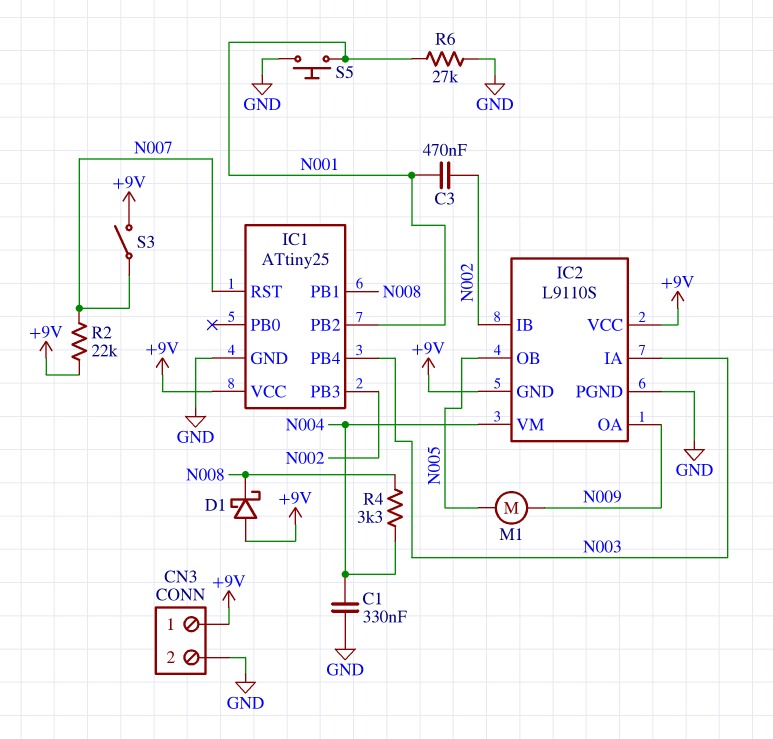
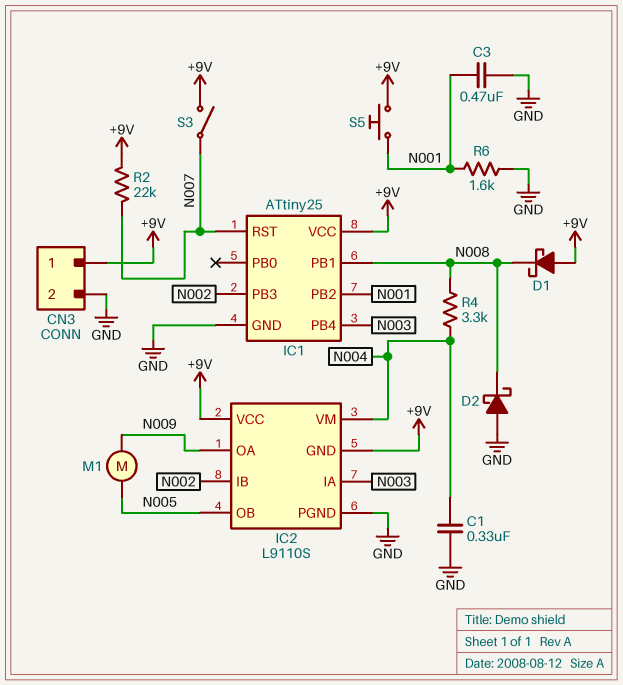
C3: 470nF (N001, N002) -> 470nF (GND, N001)
D2: none -> schottky (A GND, K N008)
R6: 27k (GND, N001) -> 1.6k (GND, N001)
S5: button (GND, N001) -> button (+9V, N001)

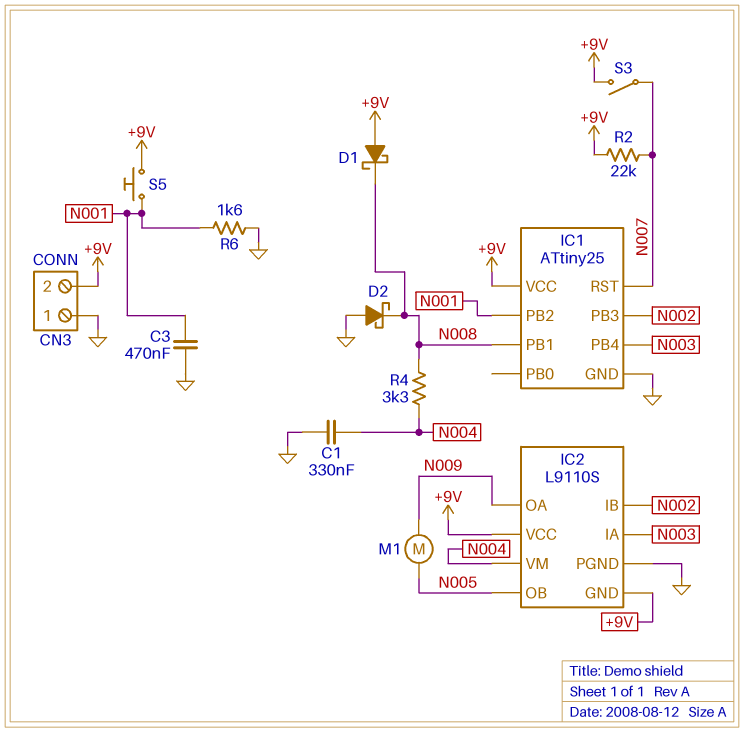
CN3 pin 1: +9V -> GND
CN3 pin 2: GND -> +9V

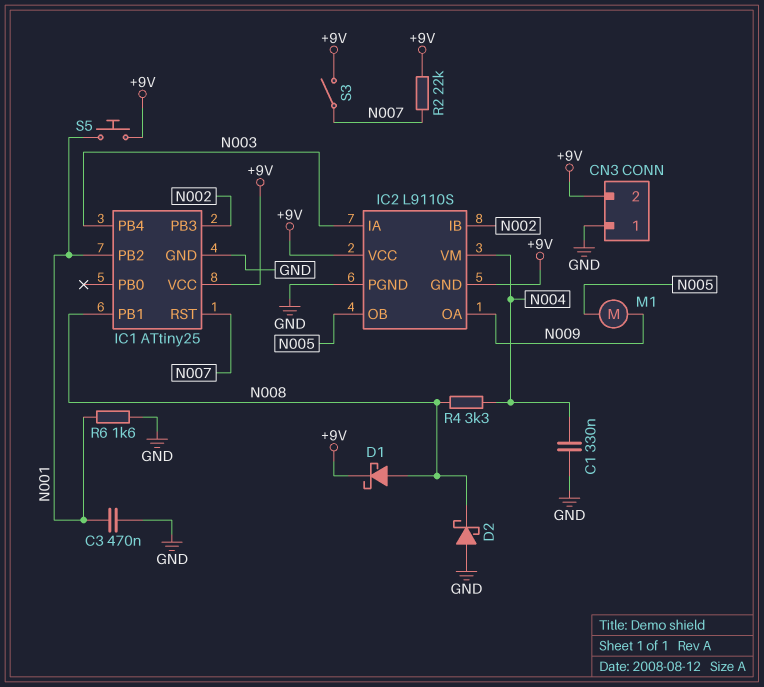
D1: schottky (A +9V, K N008) -> schottky (A N008, K +9V)

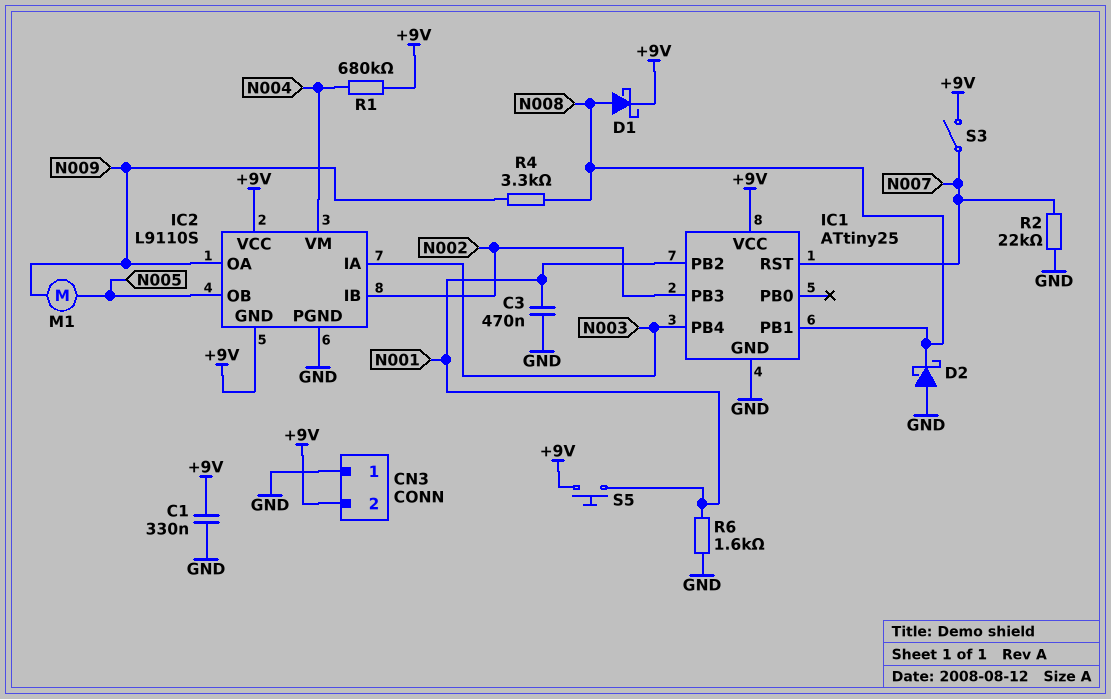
C1: 330nF (GND, N004) -> 330nF (+9V, GND)
R1: none -> 680k (+9V, N004)
R2: 22k (+9V, N007) -> 22k (GND, N007)
R4: 3.3k (N004, N008) -> 3.3k (N008, N009)

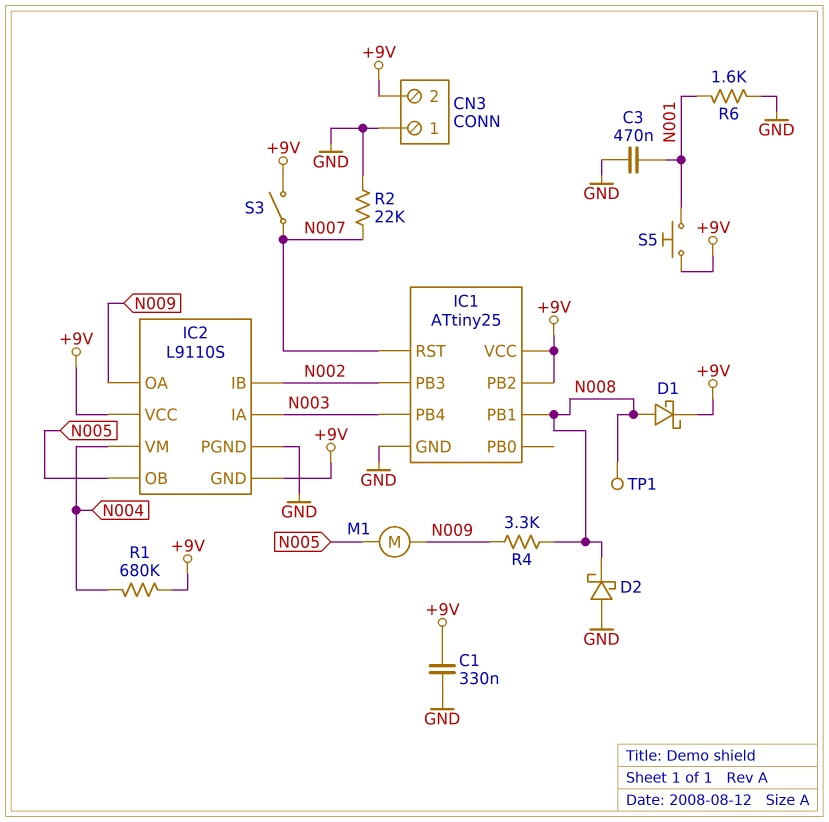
IC1 pin PB2: N001 -> +9V
TP1: none -> test point (N008)

